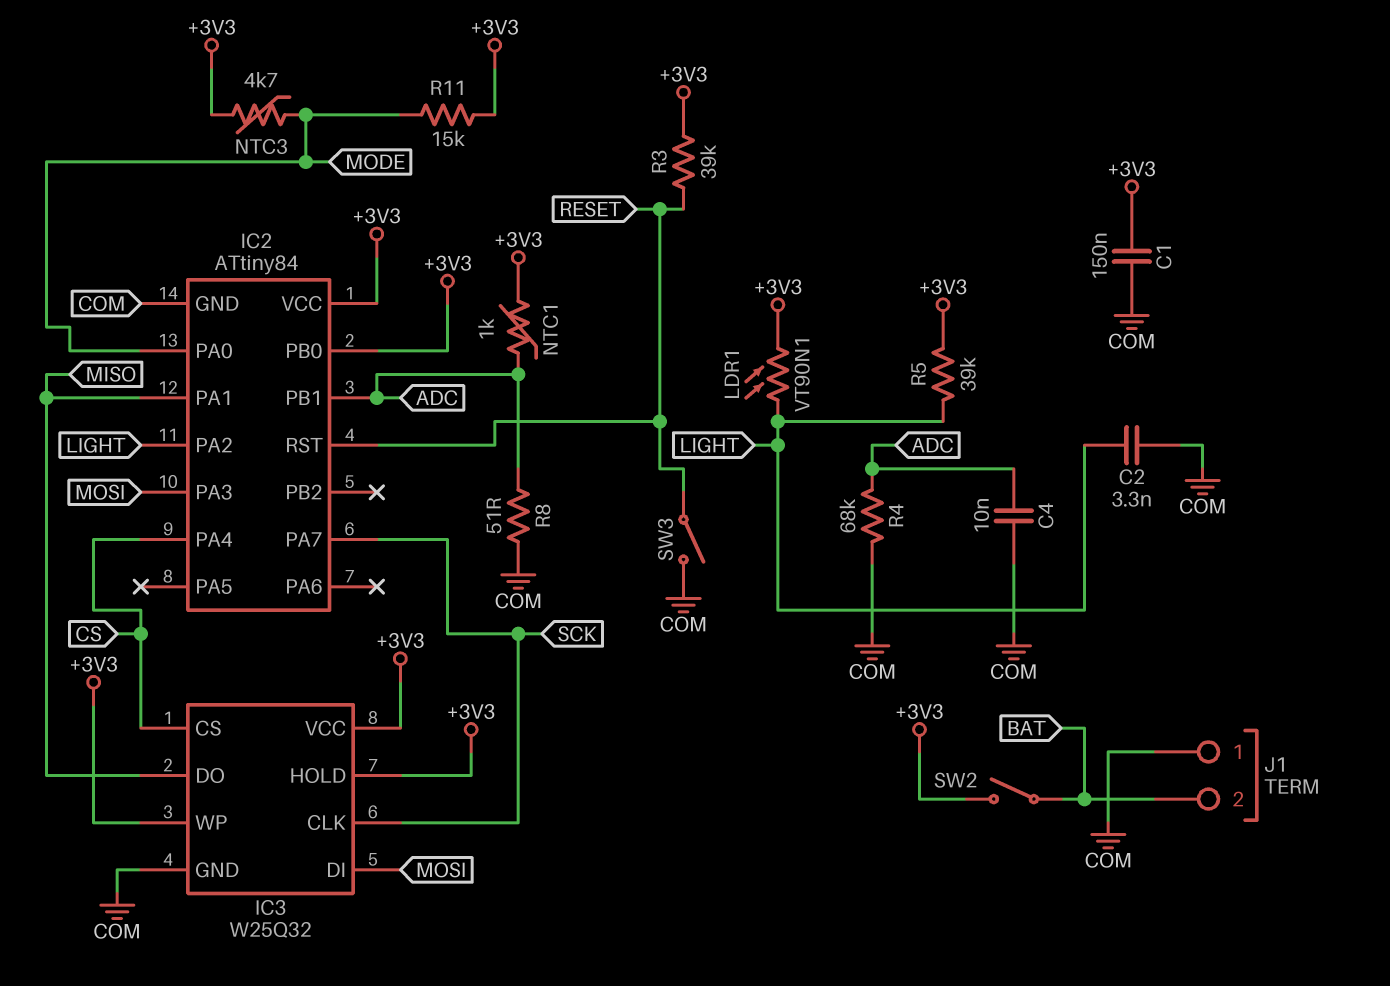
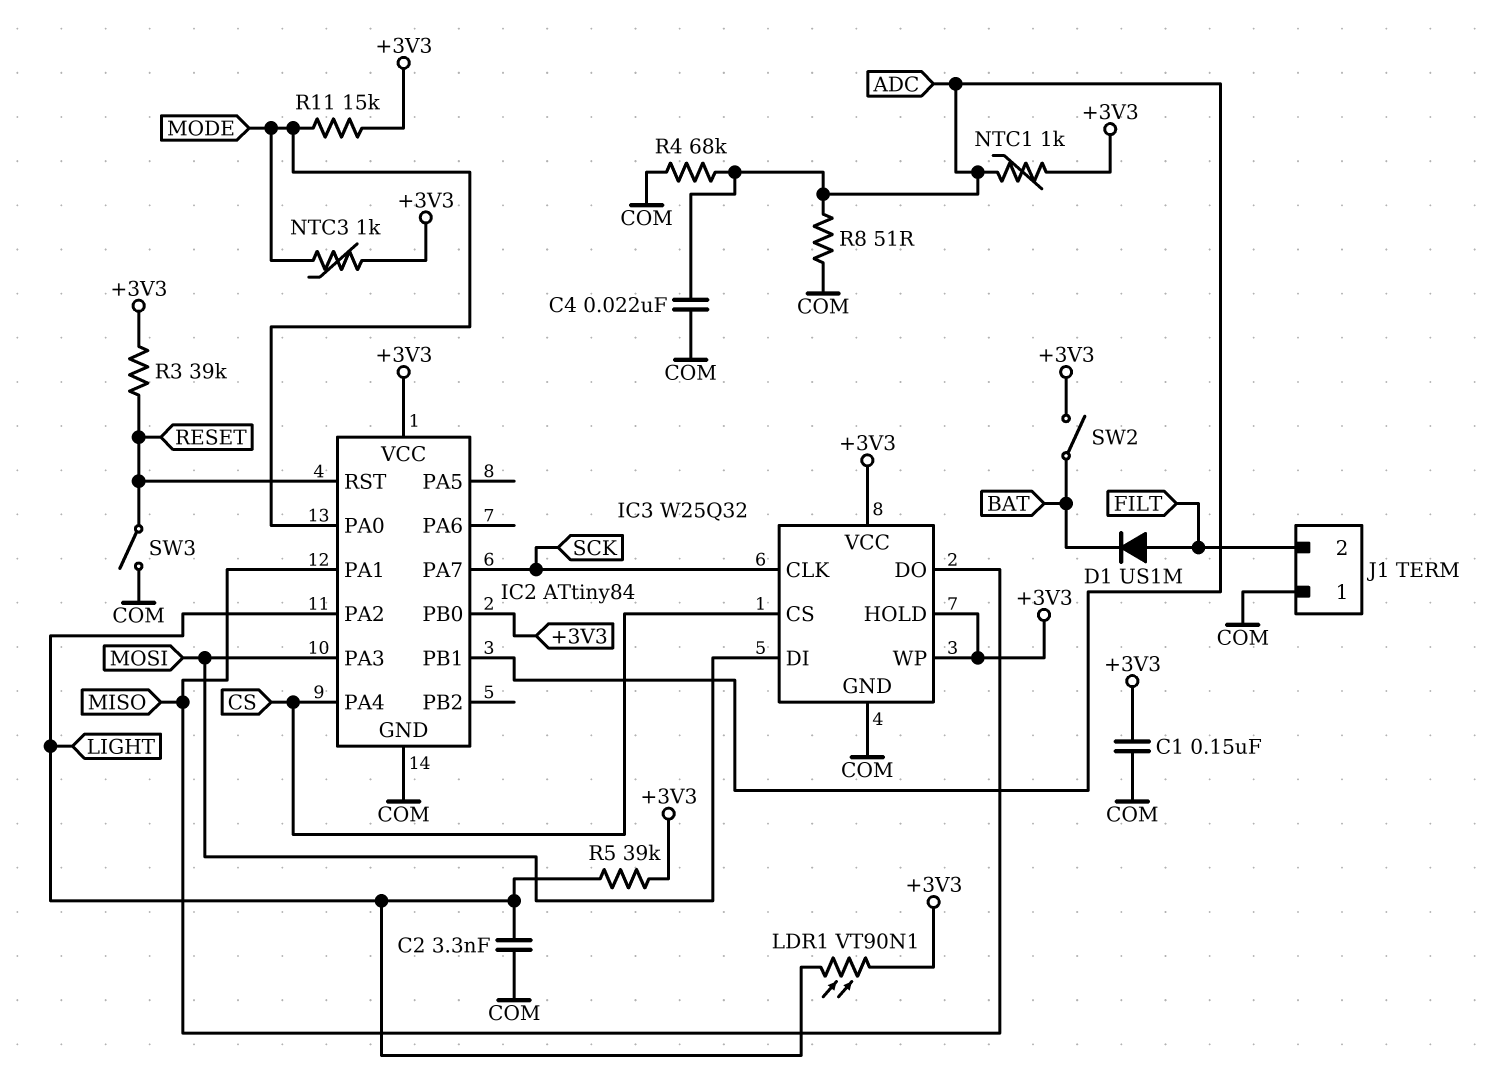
C4: 10nF (ADC, COM) -> 22nF (ADC, COM)
D1: none -> diode US1M (A FILT, K BAT)
J1 pin 2: BAT -> FILT
NTC3: 4.7k (+3V3, MODE) -> 1k (+3V3, MODE)

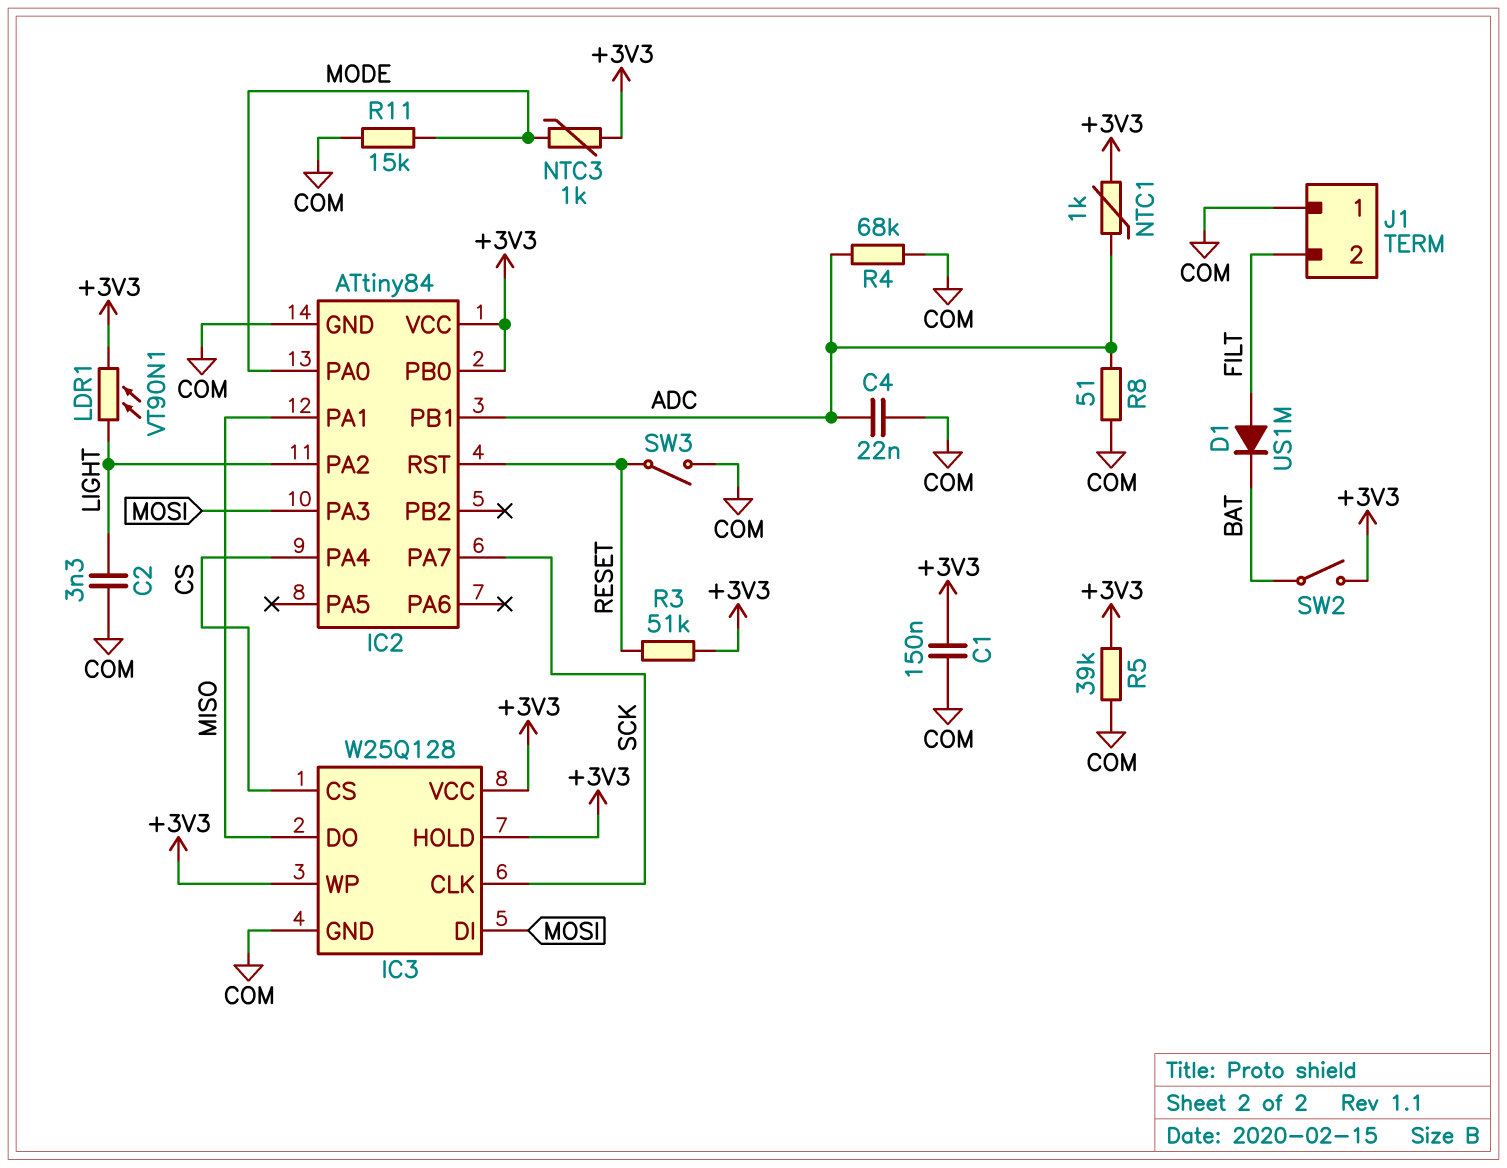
IC3: W25Q32 -> W25Q128
R3: 39k (+3V3, RESET) -> 51k (+3V3, RESET)
R5: 39k (+3V3, LIGHT) -> 39k (+3V3, COM)
R11: 15k (+3V3, MODE) -> 15k (COM, MODE)

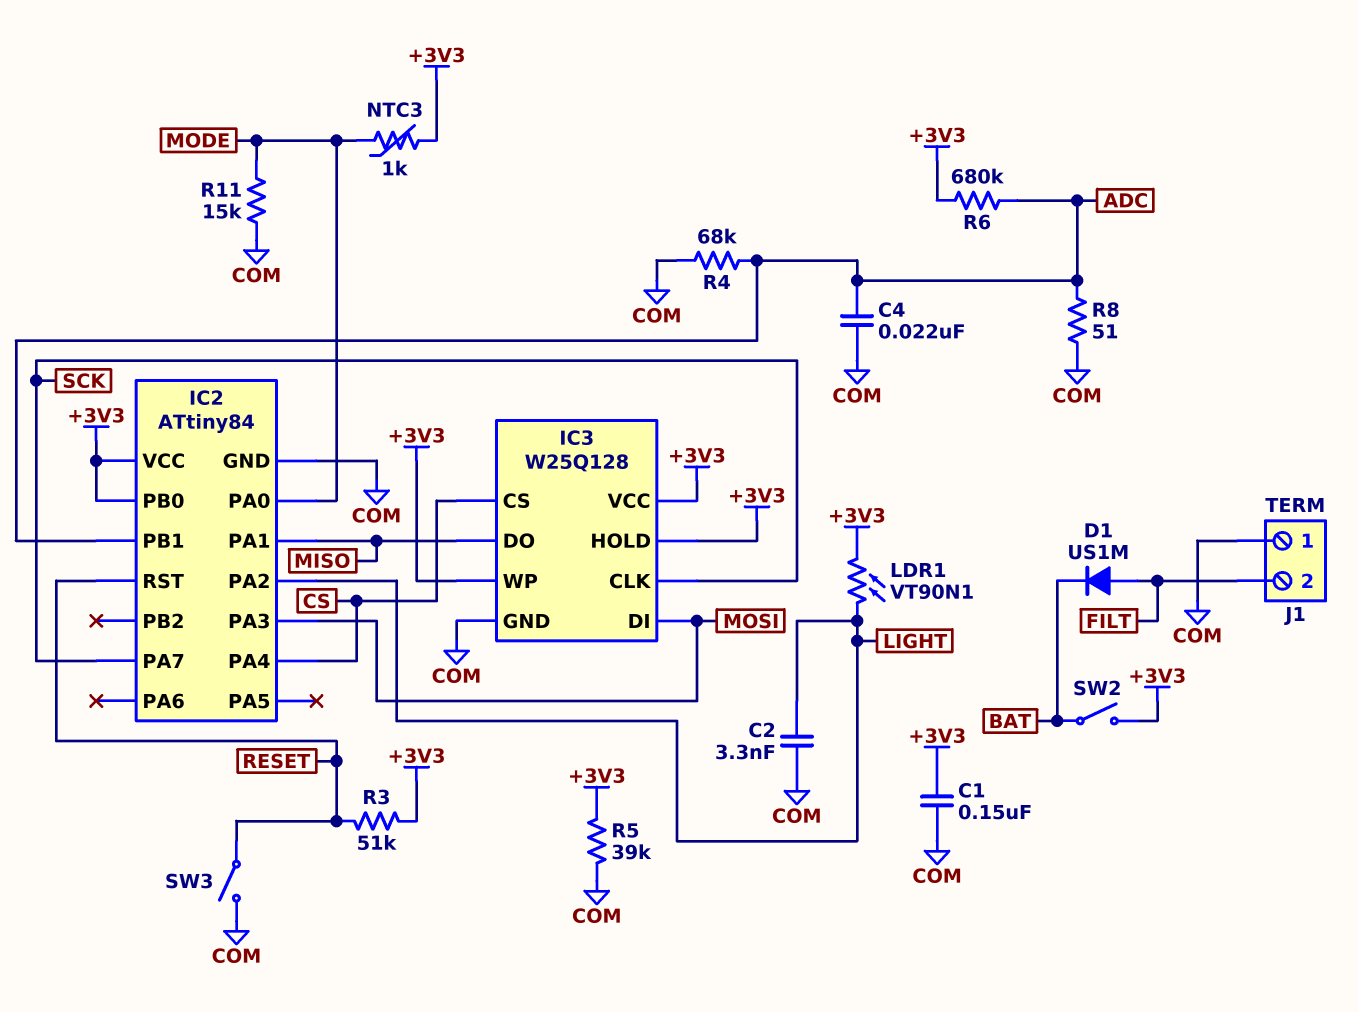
NTC1: 1k (+3V3, ADC) -> none
R6: none -> 680k (+3V3, ADC)

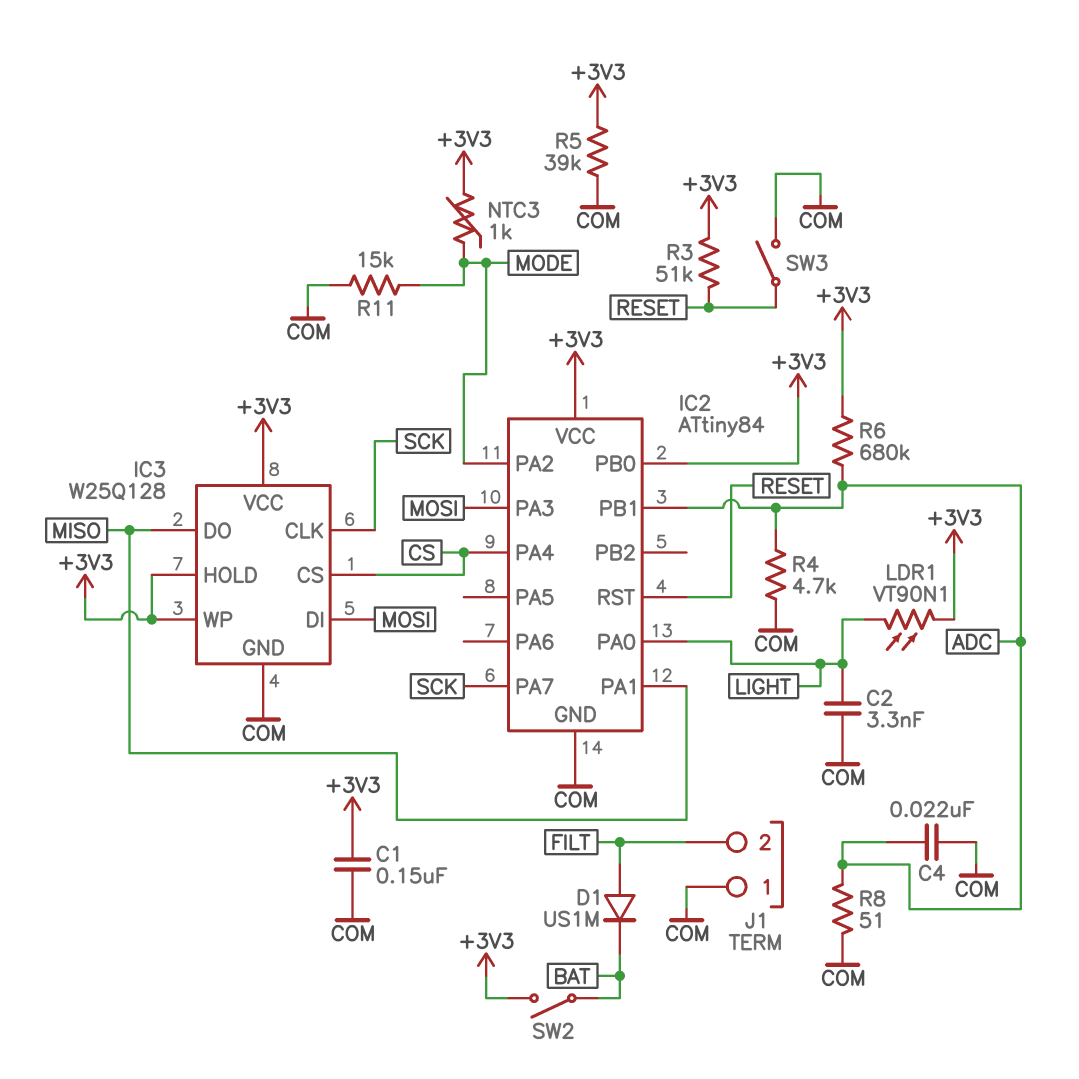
IC2 pin PA0: MODE -> LIGHT
IC2 pin PA2: LIGHT -> MODE
R4: 68k (ADC, COM) -> 4.7k (ADC, COM)

